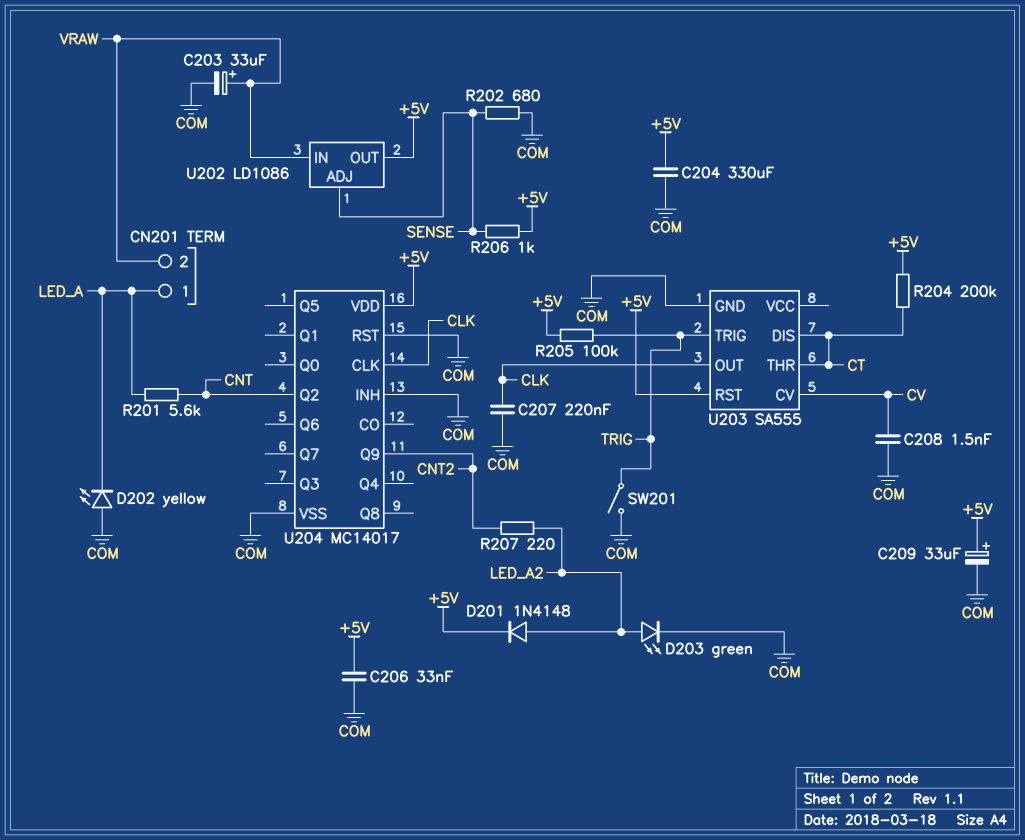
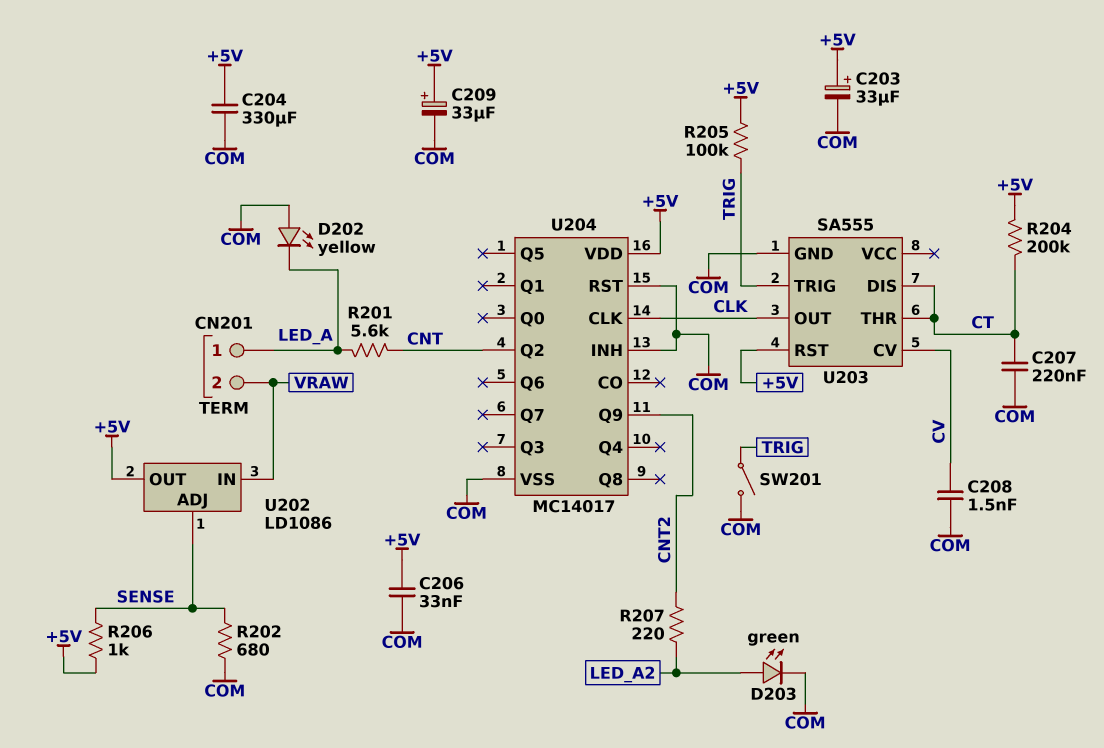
C203: 33uF (plus VRAW, minus COM) -> 33uF (plus +5V, minus COM)
C207: 220nF (CLK, COM) -> 220nF (COM, CT)
D201: diode 1N4148 (A LED_A2, K +5V) -> none

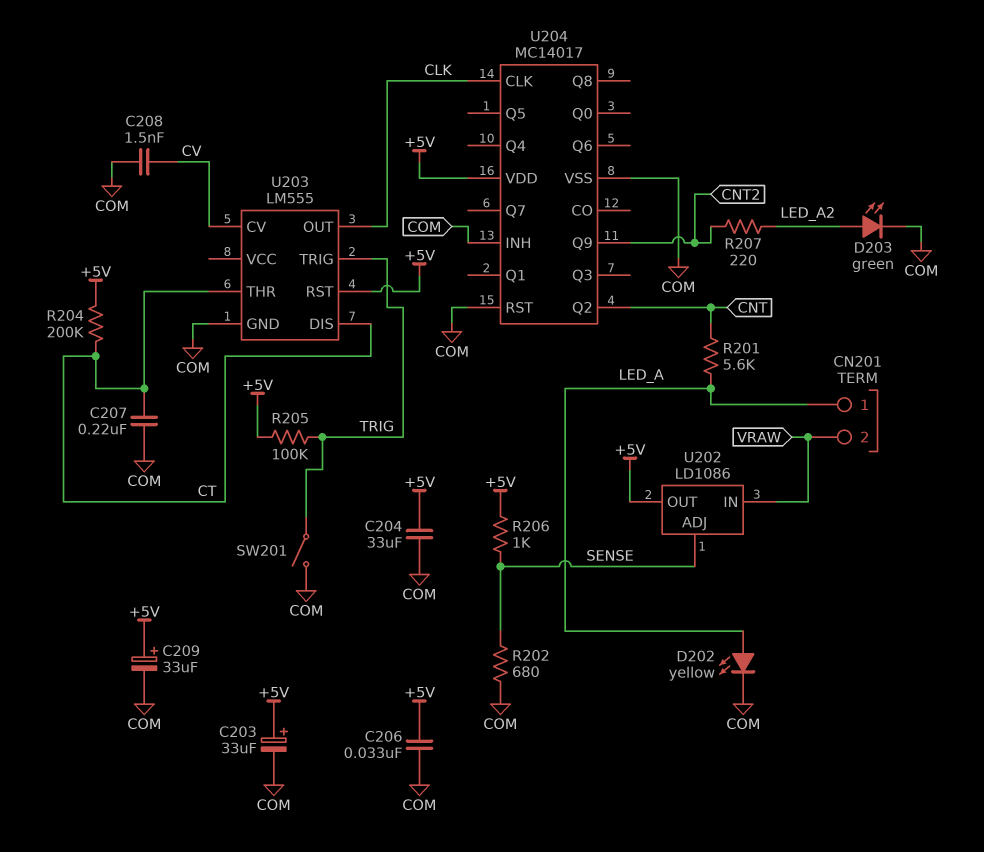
C204: 330uF (+5V, COM) -> 33uF (+5V, COM)
D202: LED yellow (A COM, K LED_A) -> LED yellow (A LED_A, K COM)
U203: SA555 -> LM555

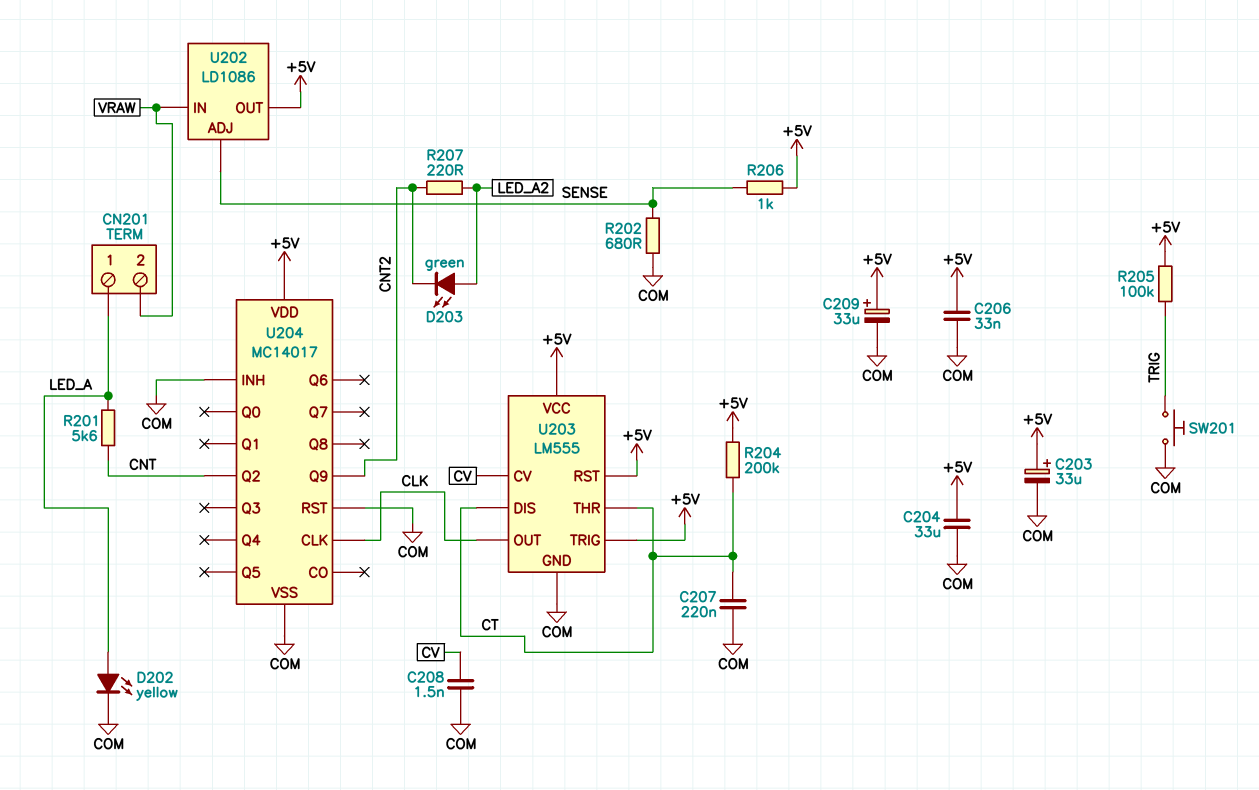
D203: LED green (A LED_A2, K COM) -> LED green (A LED_A2, K CNT2)
SW201: switch (COM, TRIG) -> button (COM, TRIG)
U203 pin TRIG: TRIG -> +5V
U203 pin VCC: none -> +5V

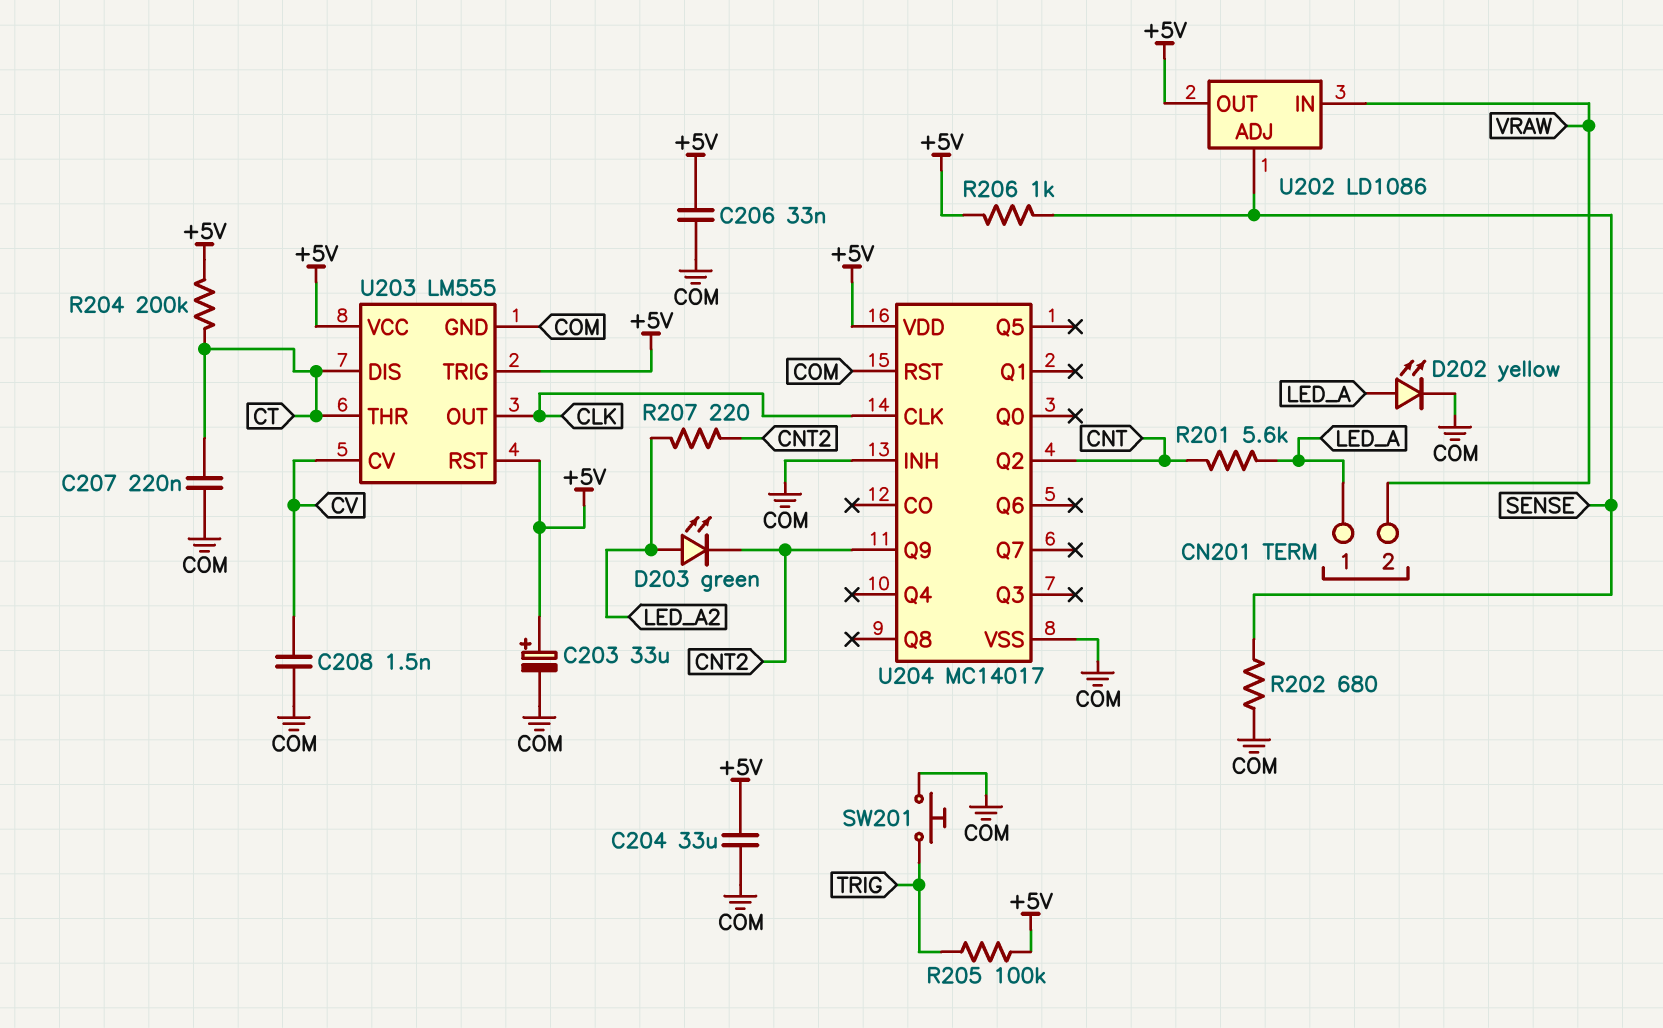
C209: 33uF (plus +5V, minus COM) -> none

